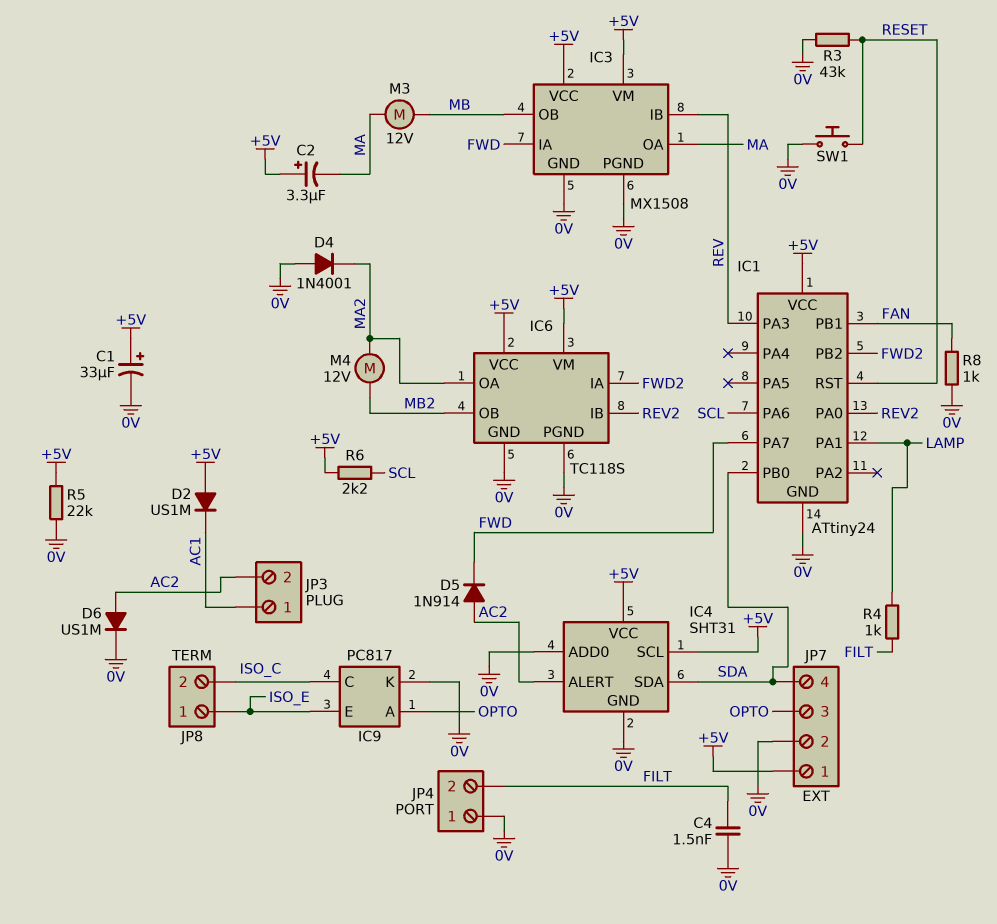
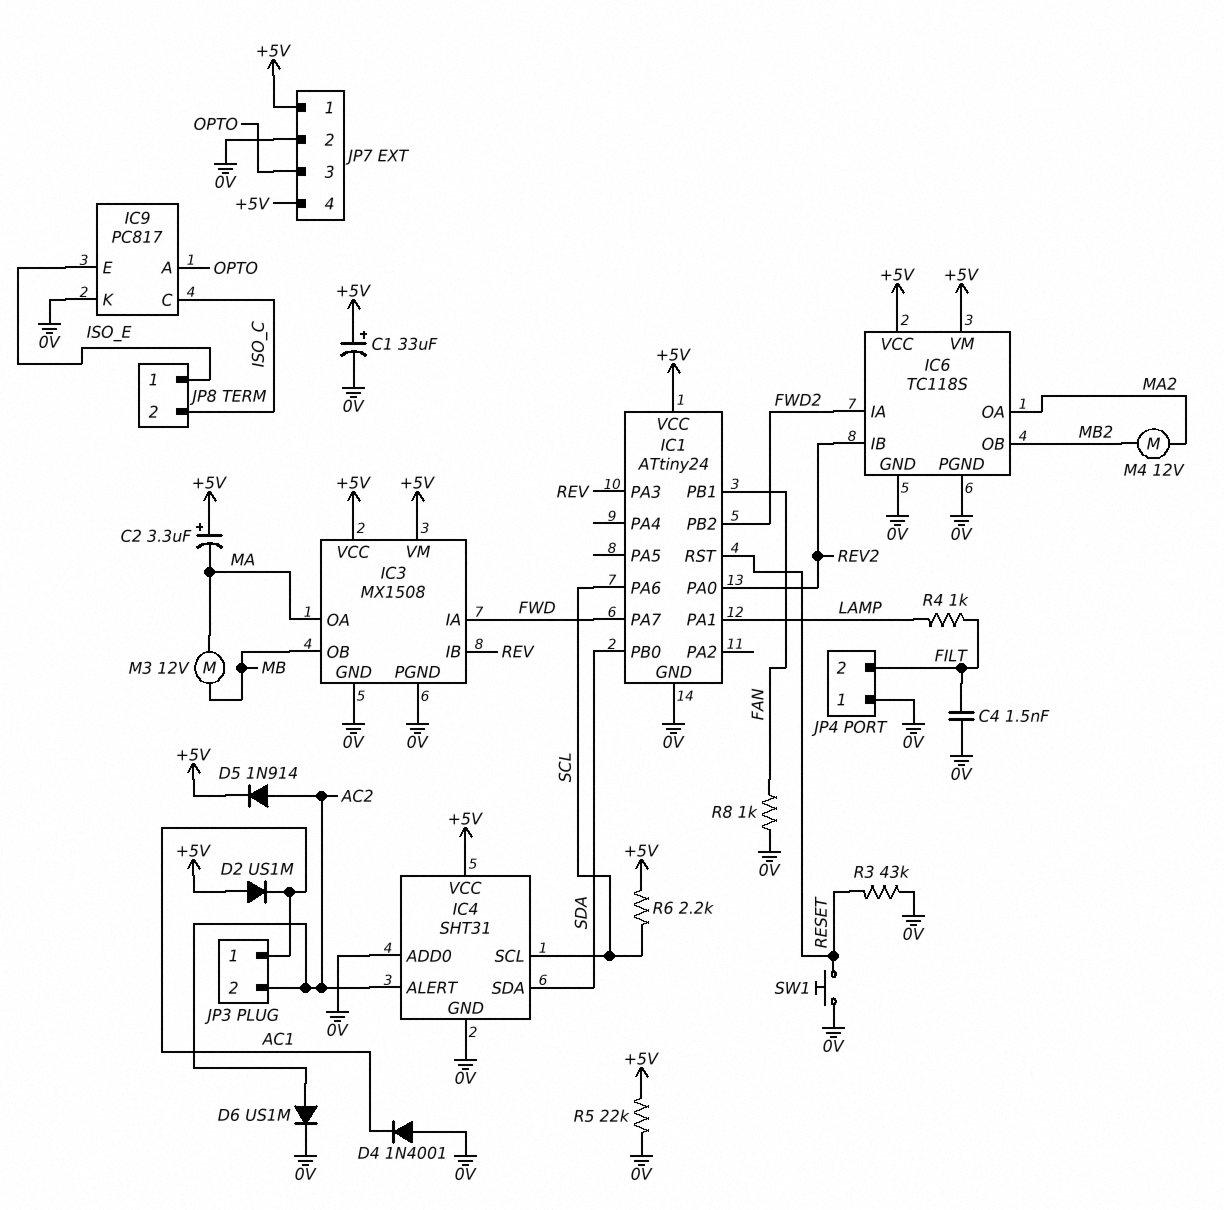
D4: diode 1N4001 (A 0V, K MA2) -> diode 1N4001 (A 0V, K AC1)
D5: diode 1N914 (A AC2, K FWD) -> diode 1N914 (A AC2, K +5V)
IC4 pin SCL: +5V -> SCL
JP7 pin 4: SDA -> +5V

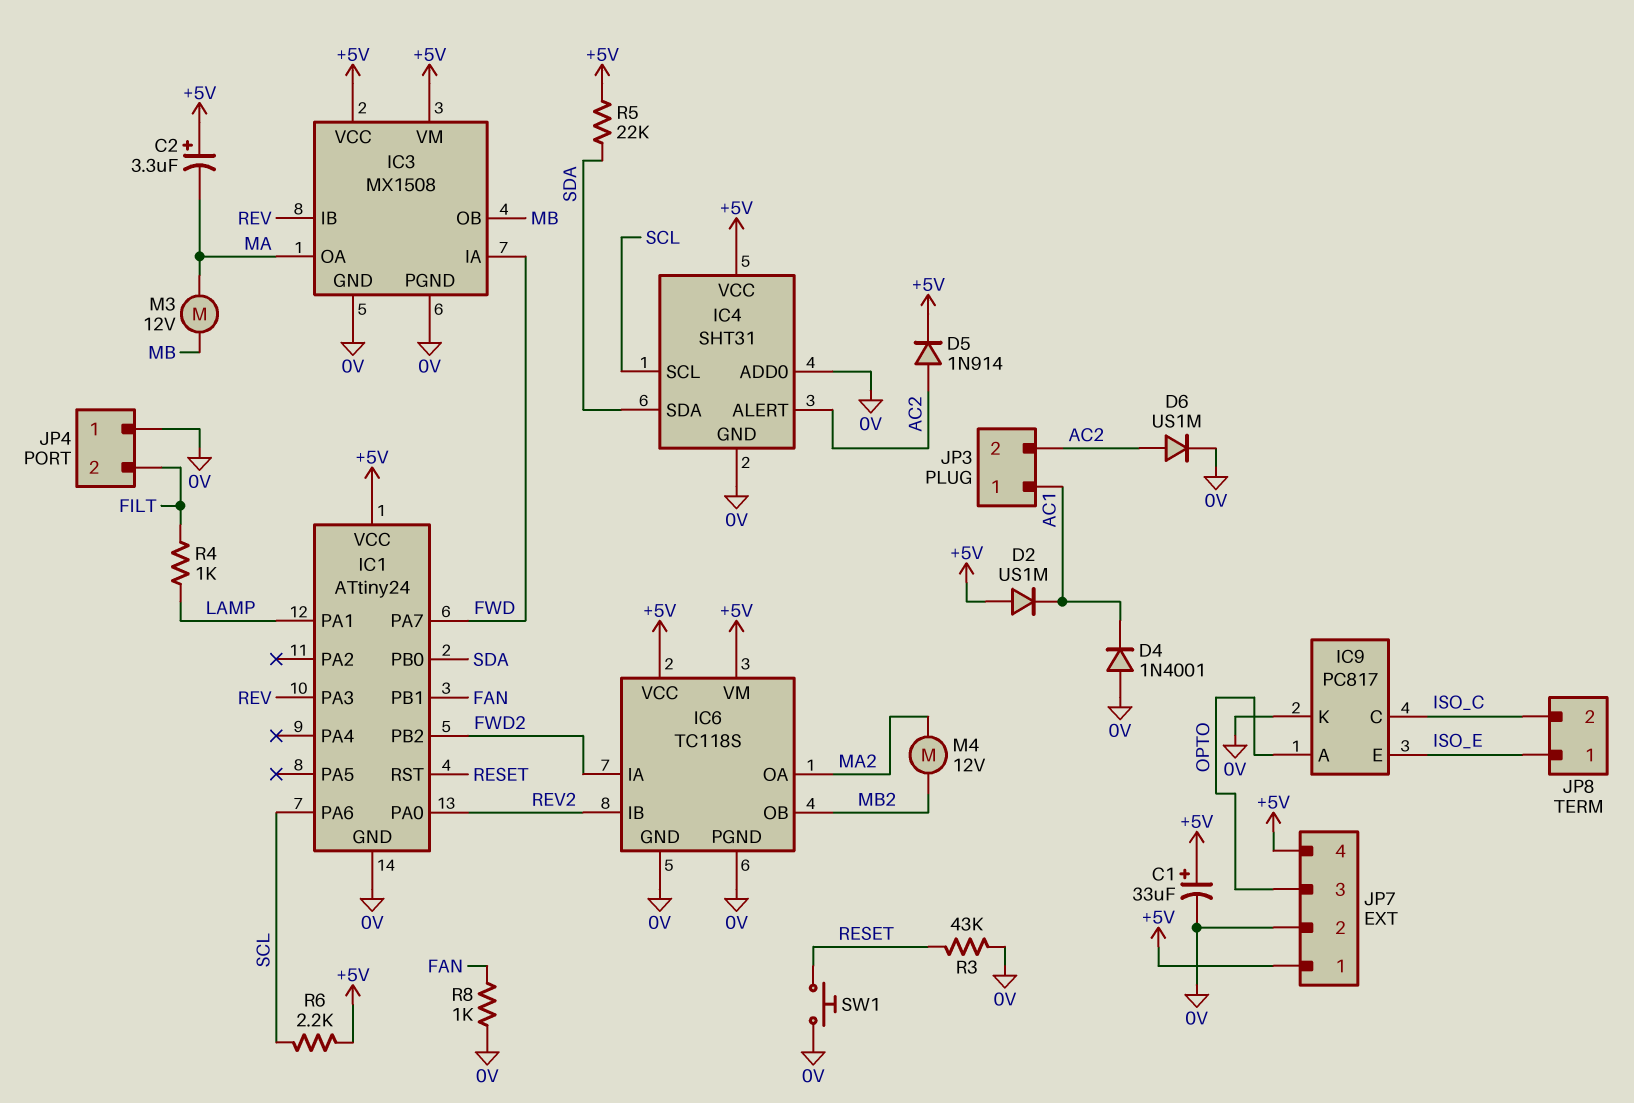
C4: 1.5nF (0V, FILT) -> none
R5: 22k (+5V, 0V) -> 22k (+5V, SDA)

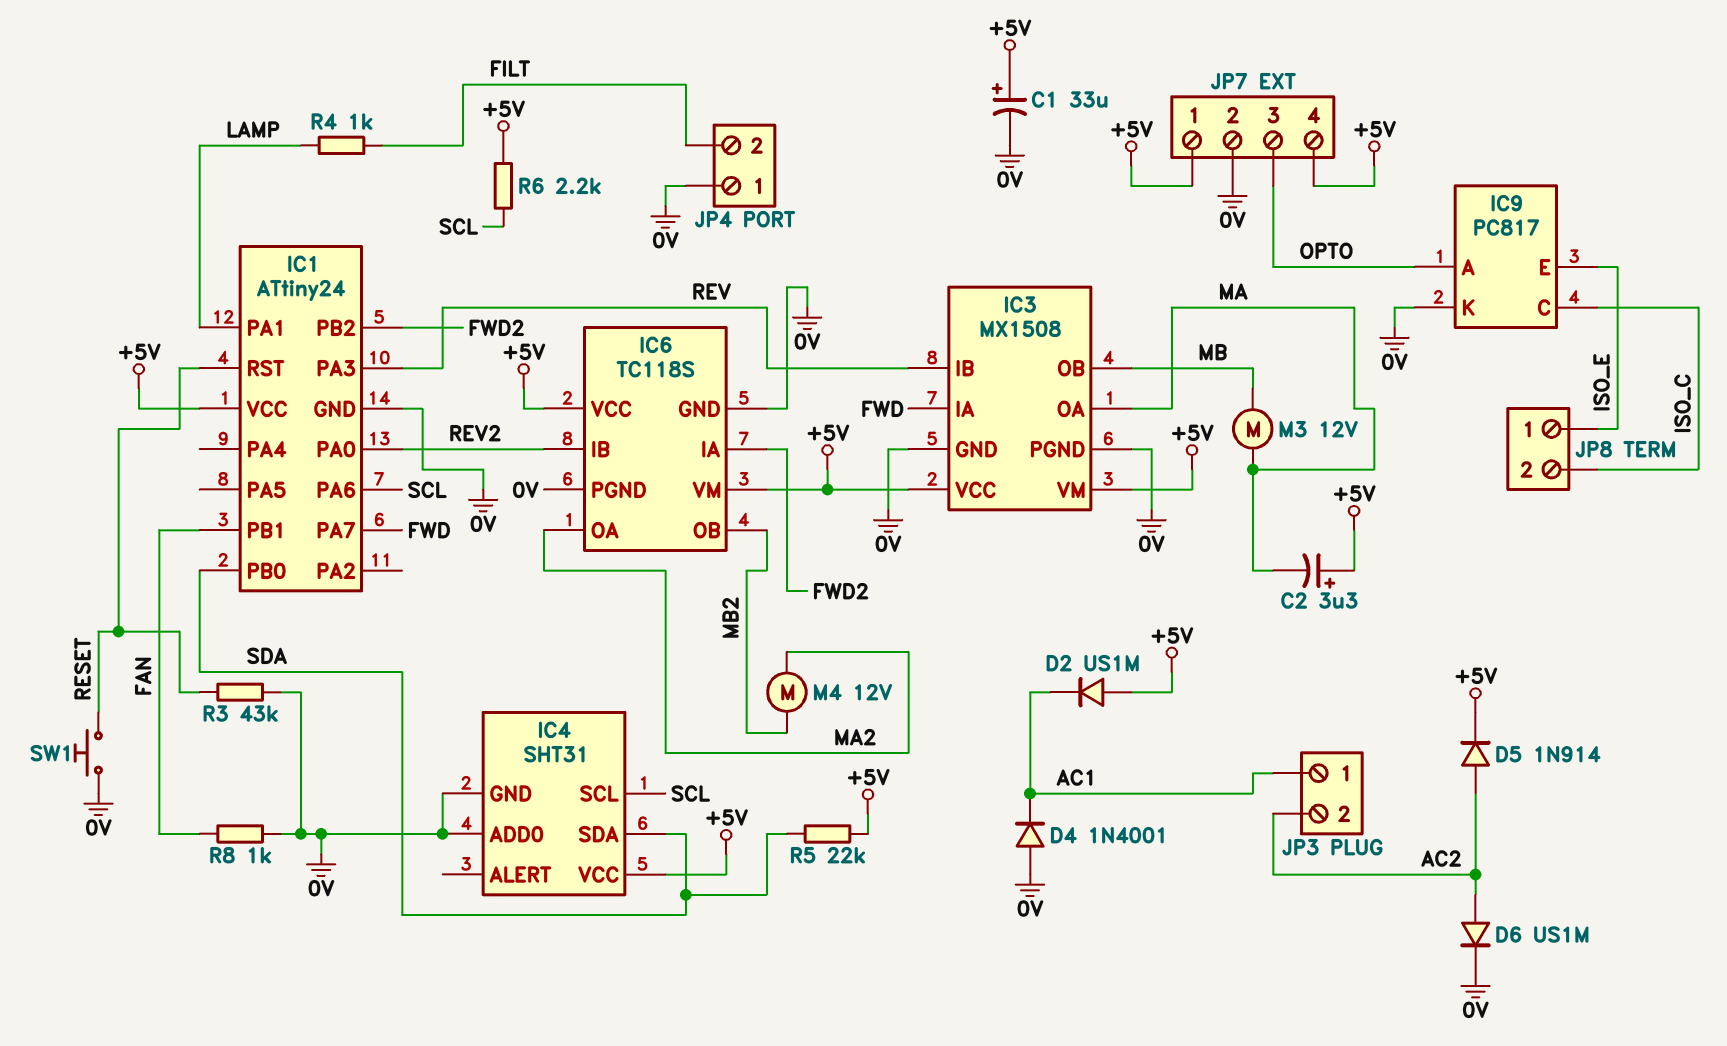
IC4 pin ALERT: AC2 -> none

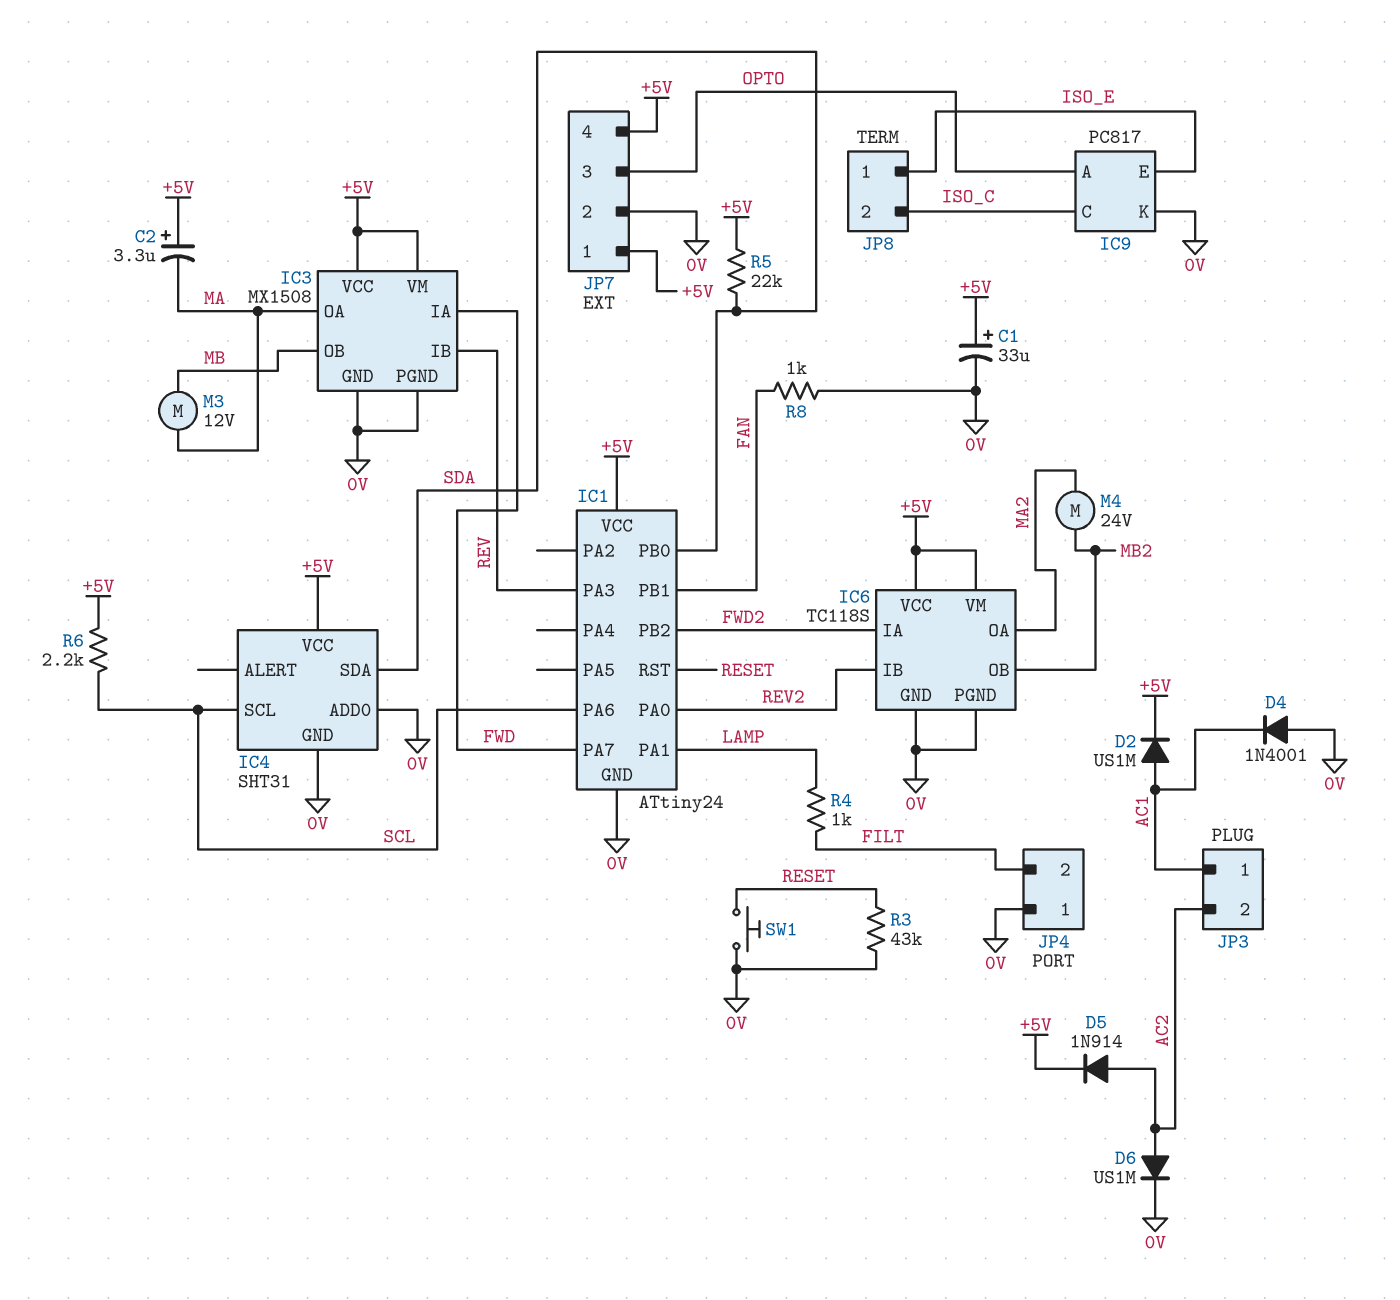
D2: diode US1M (A +5V, K AC1) -> diode US1M (A AC1, K +5V)
M4: motor 12V (MA2, MB2) -> motor 24V (MA2, MB2)

